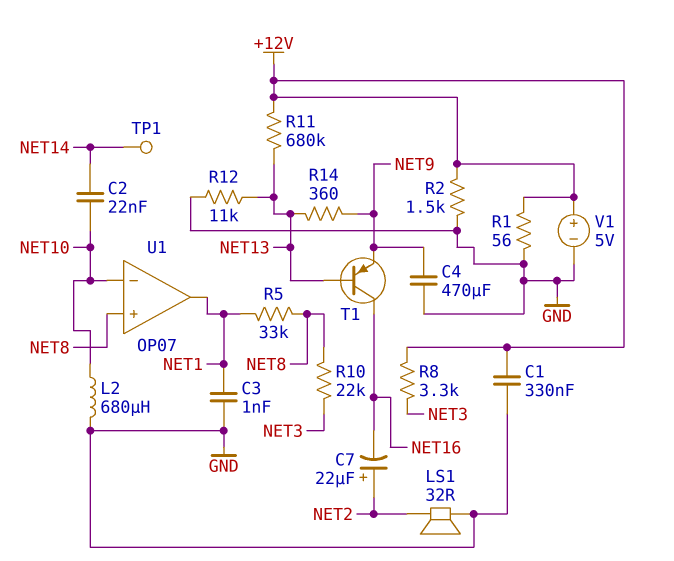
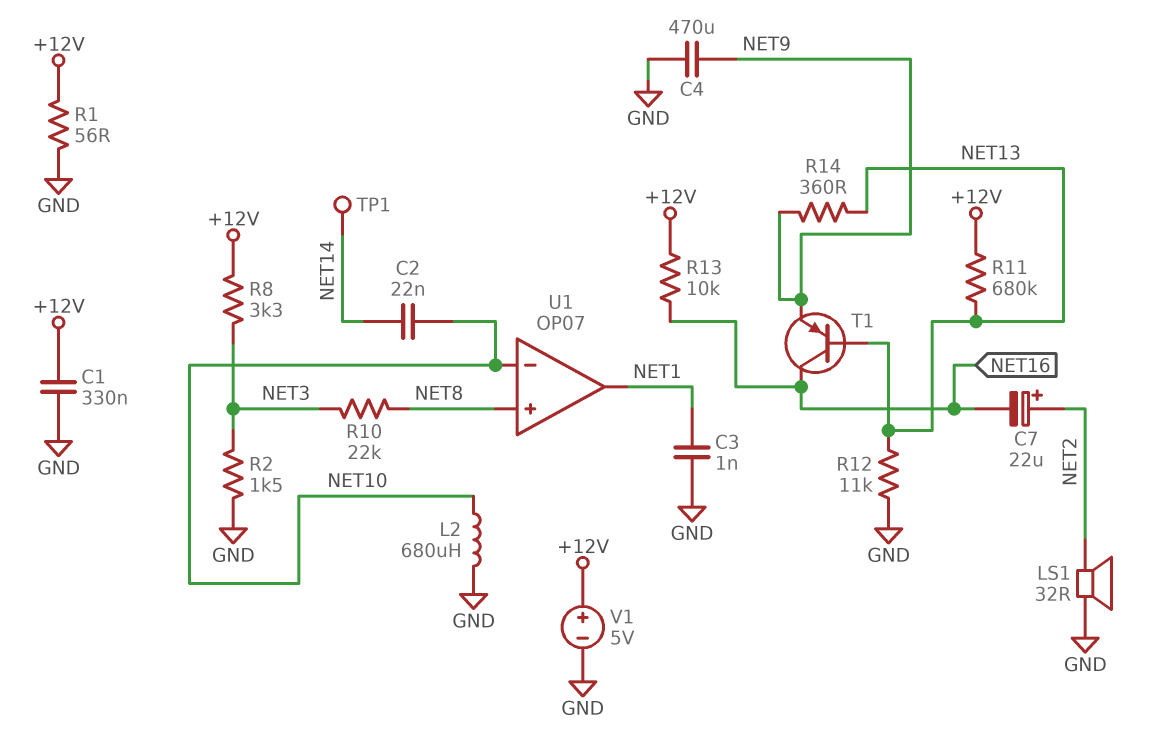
R2: 1.5k (+12V, GND) -> 1.5k (GND, NET3)
R5: 33k (NET1, NET8) -> none
R13: none -> 10k (+12V, NET16)

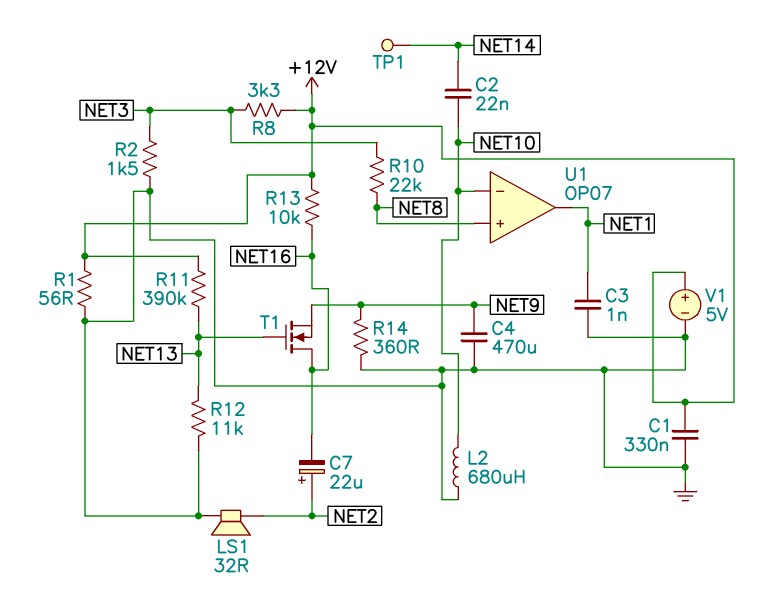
R11: 680k (+12V, NET13) -> 390k (+12V, NET13)
R14: 360 (NET9, NET13) -> 360 (GND, NET9)
T1: PNP (B NET13, C NET16, E NET9) -> NMOS (G NET13, D NET16, S NET9)

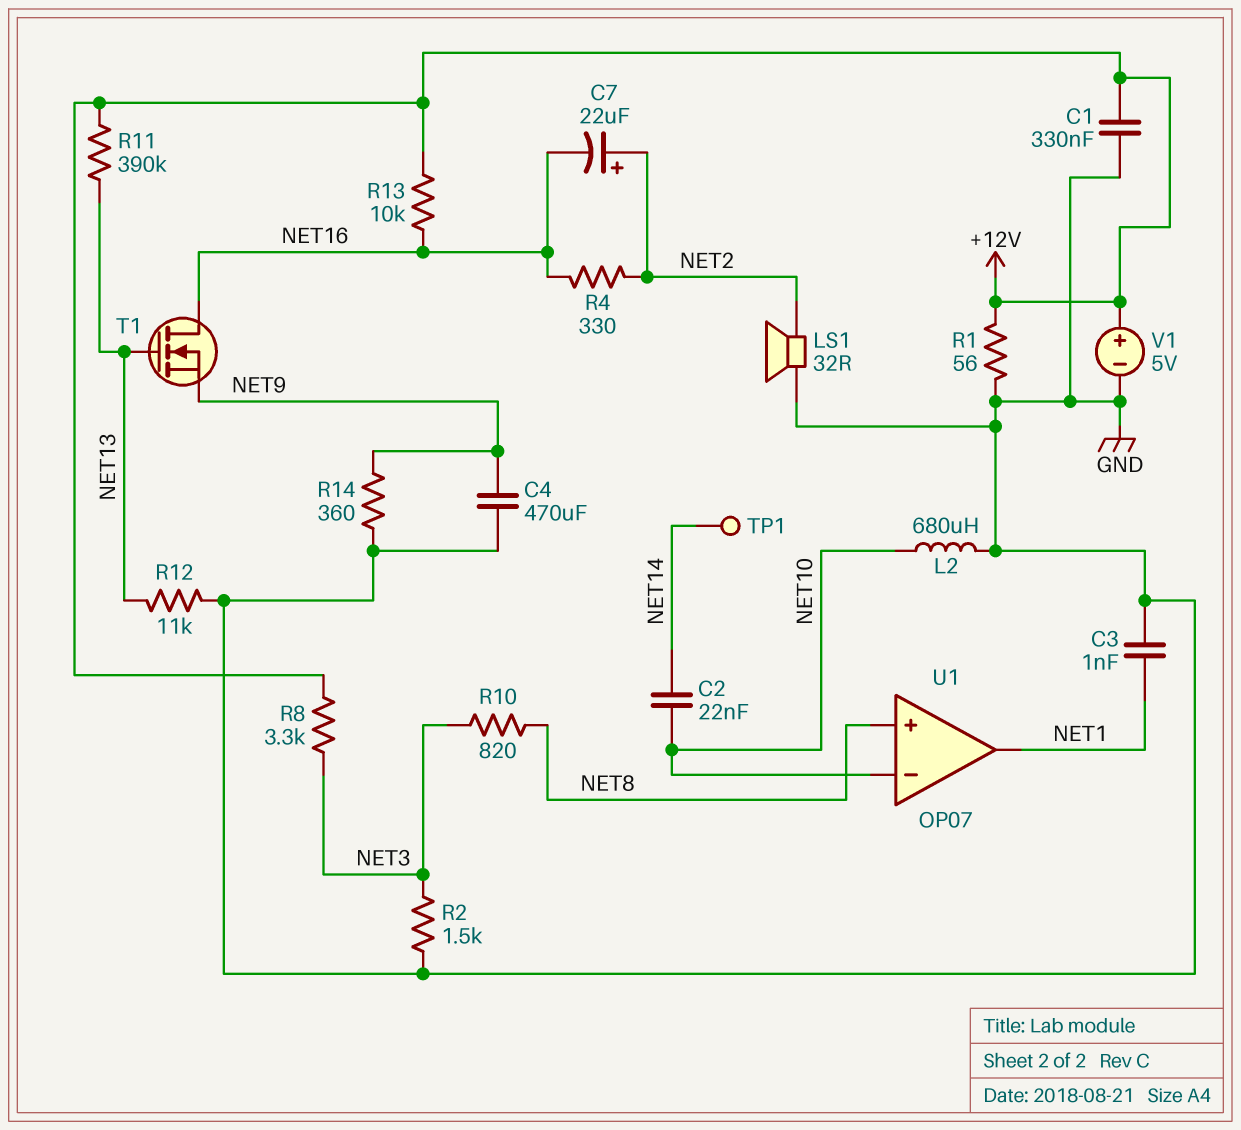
R4: none -> 330 (NET2, NET16)
R10: 22k (NET3, NET8) -> 820 (NET3, NET8)

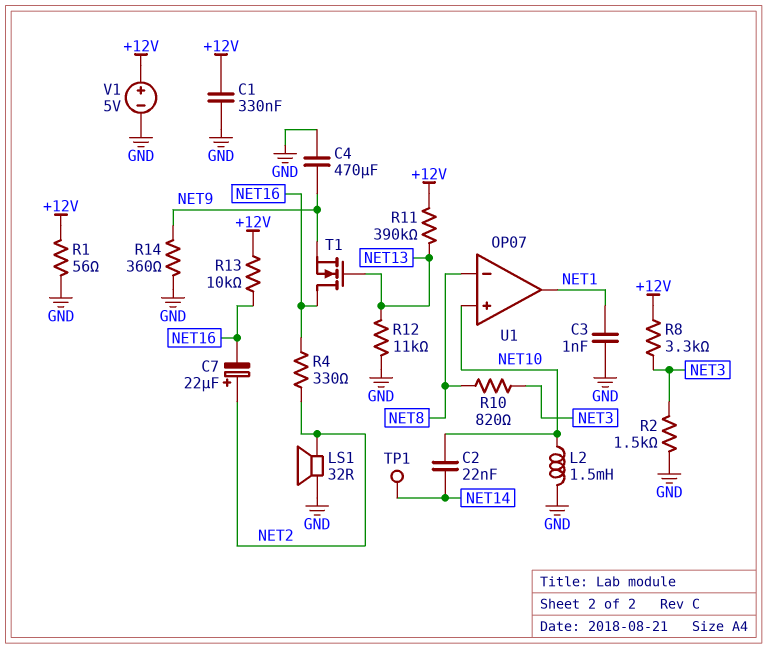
L2: 680uH (GND, NET10) -> 1.5mH (GND, NET10)
U1 pin in+: NET8 -> NET10
U1 pin in-: NET10 -> NET8

